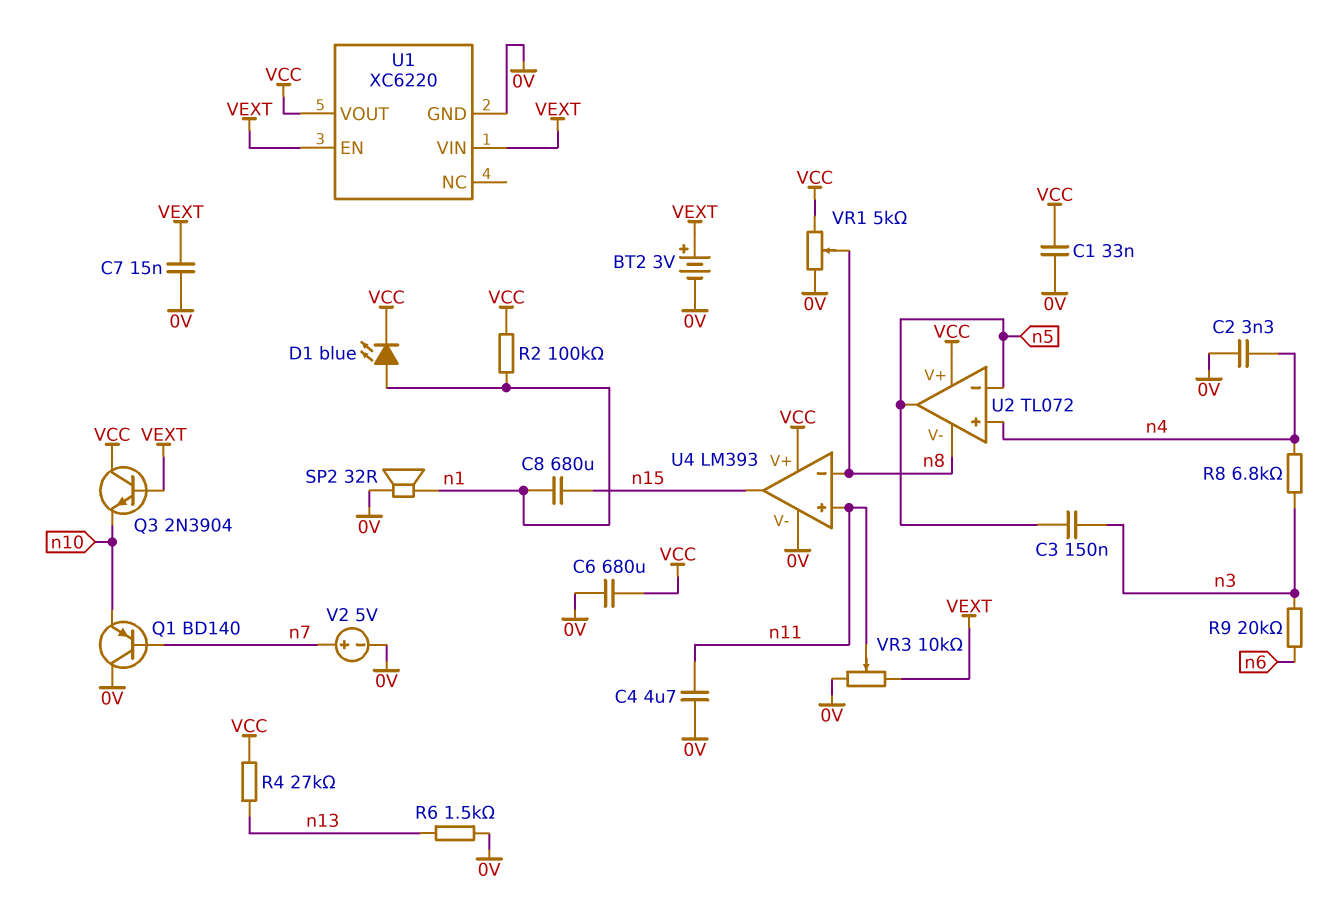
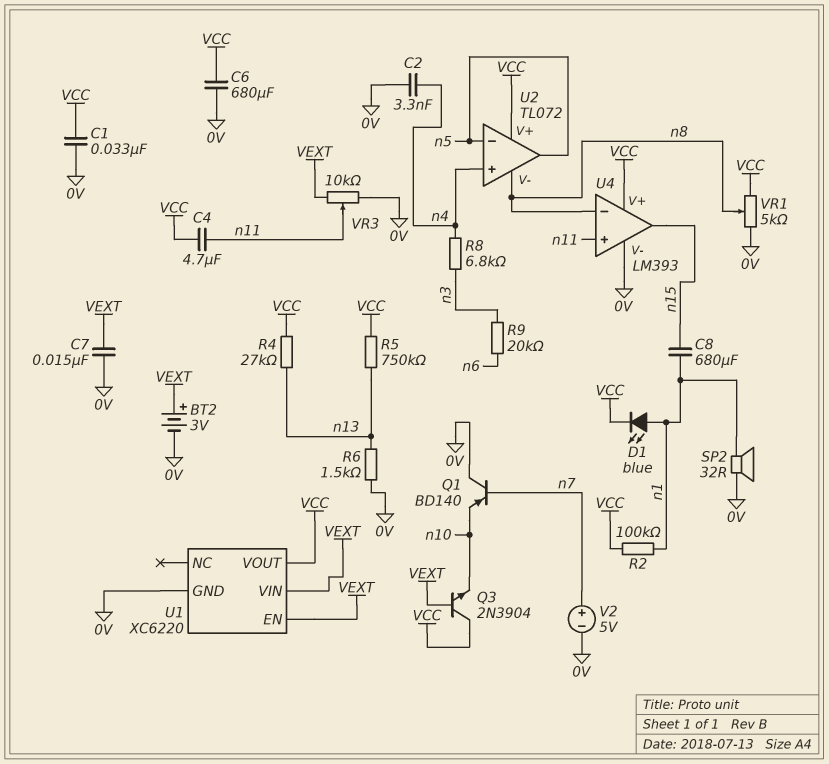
C3: 150nF (n3, n5) -> none
C4: 4.7uF (0V, n11) -> 4.7uF (VCC, n11)
R5: none -> 750k (VCC, n13)

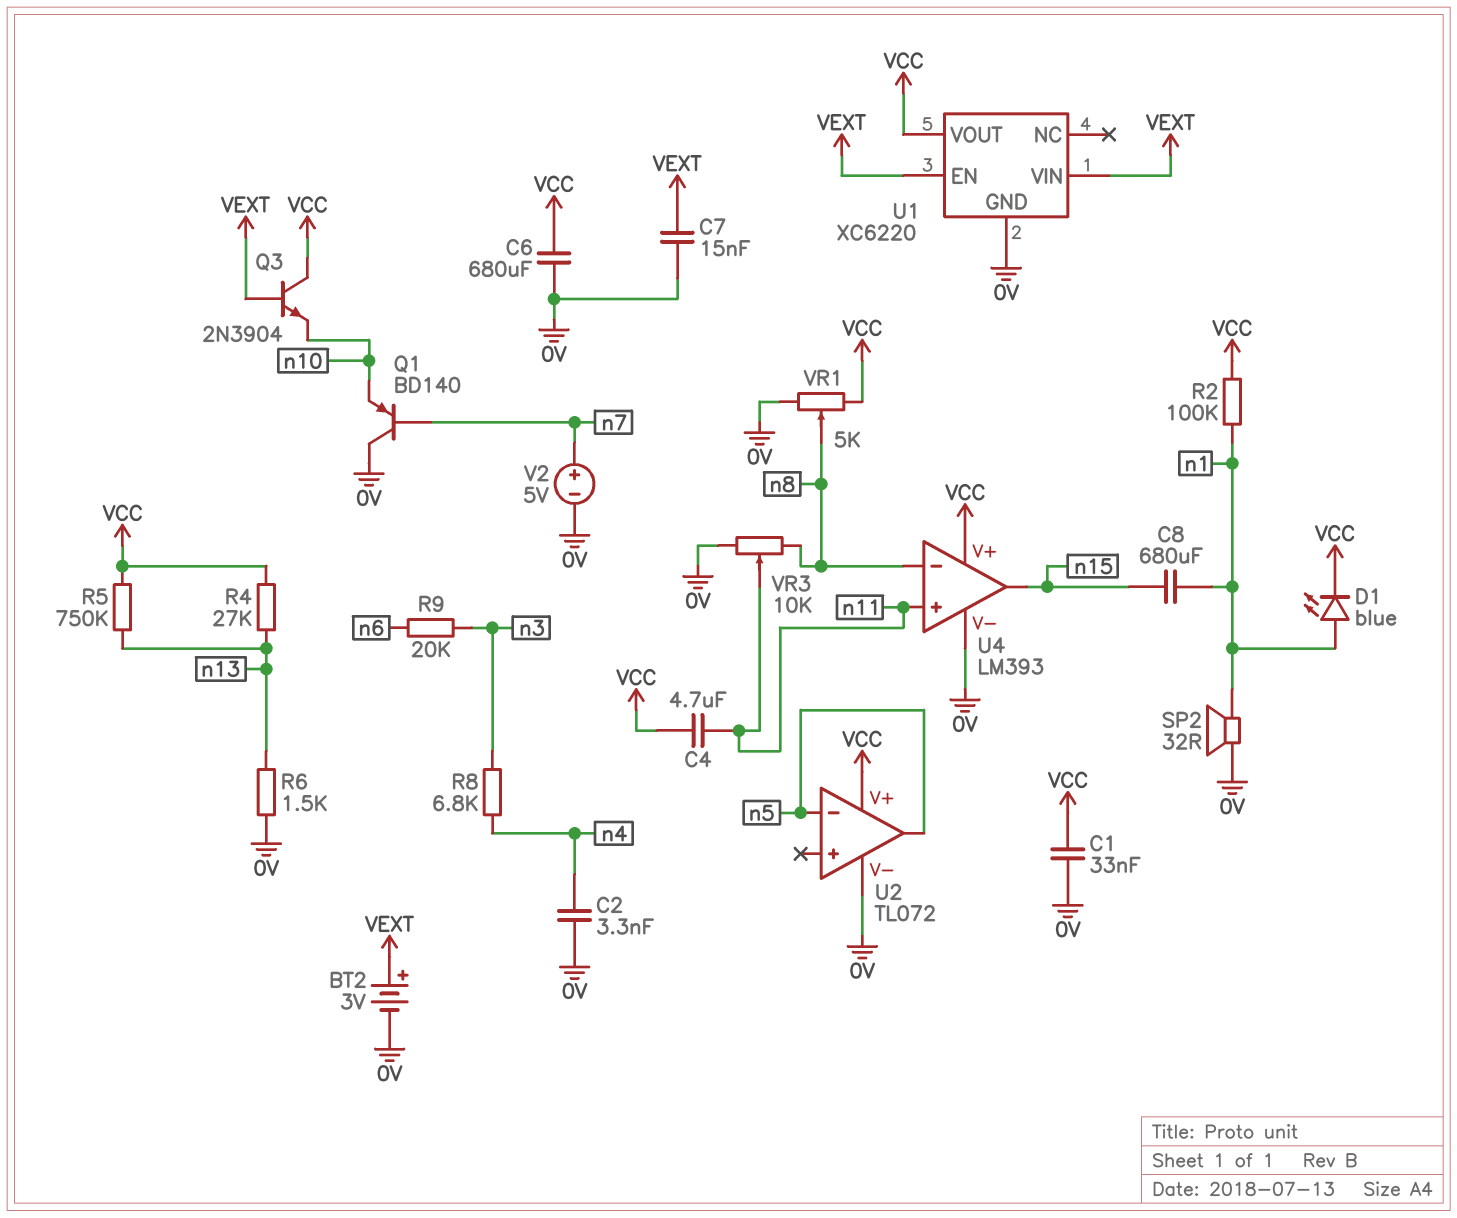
U2 pin V-: n8 -> 0V
U2 pin in+: n4 -> none
VR3: 10k (0V, VEXT, wiper n11) -> 10k (0V, n8, wiper n11)

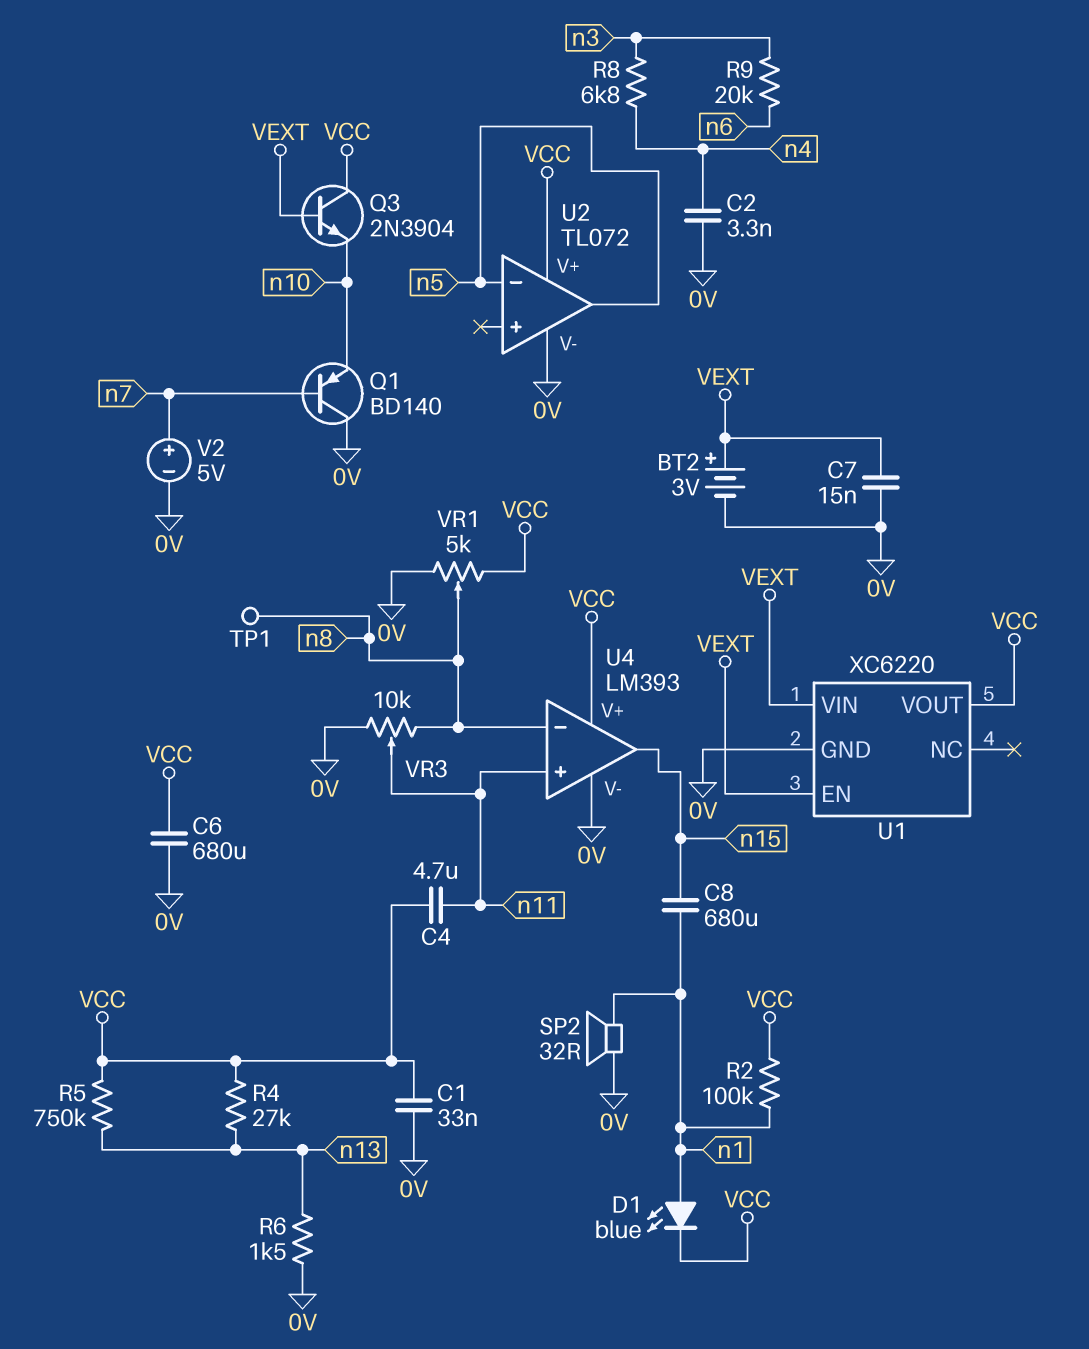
TP1: none -> test point (n8)

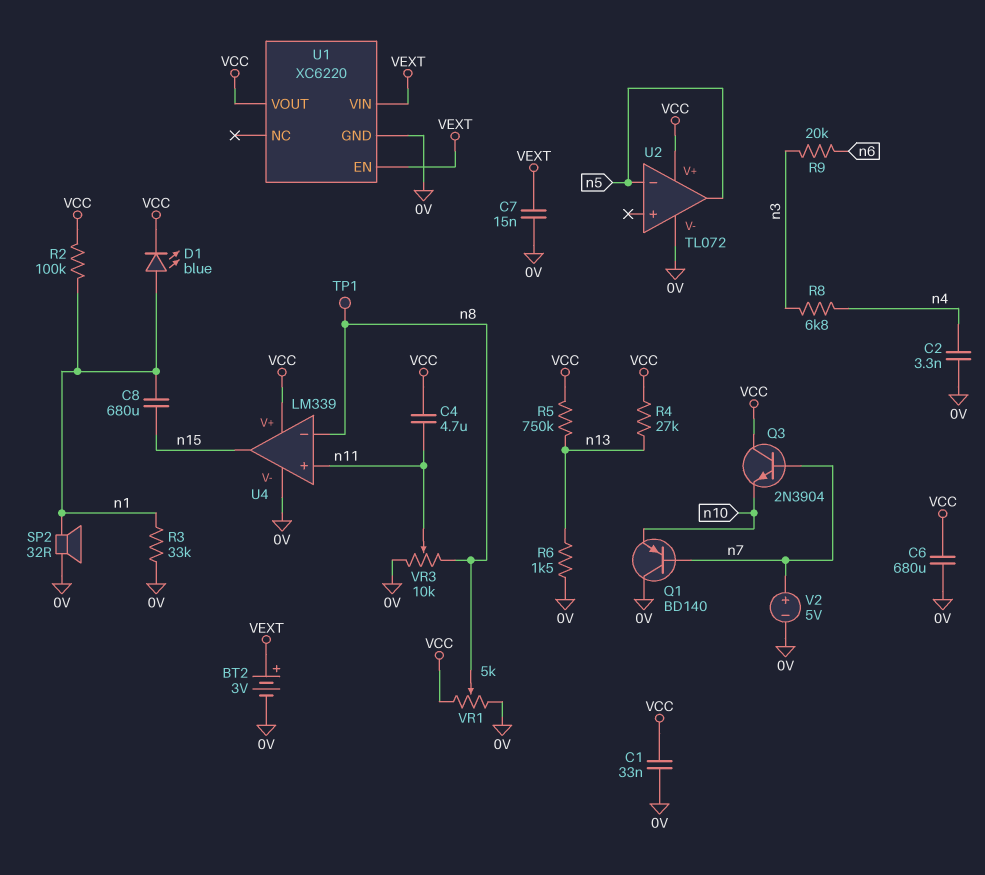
Q3: NPN 2N3904 (B VEXT, C VCC, E n10) -> NPN 2N3904 (B n7, C VCC, E n10)
R3: none -> 33k (0V, n1)
U4: LM393 -> LM339

